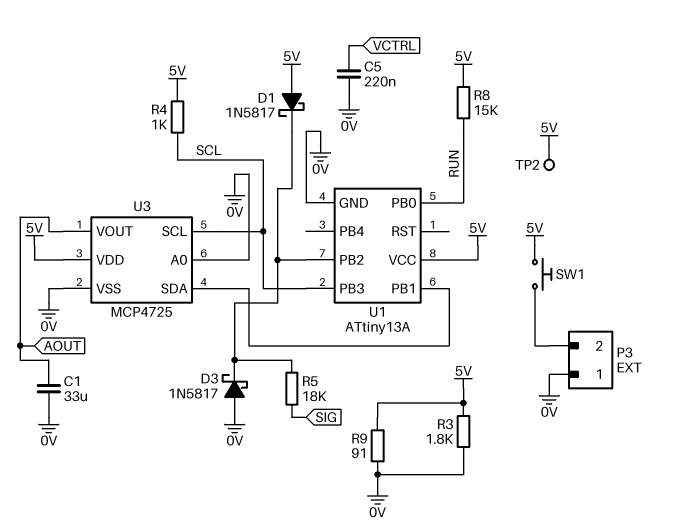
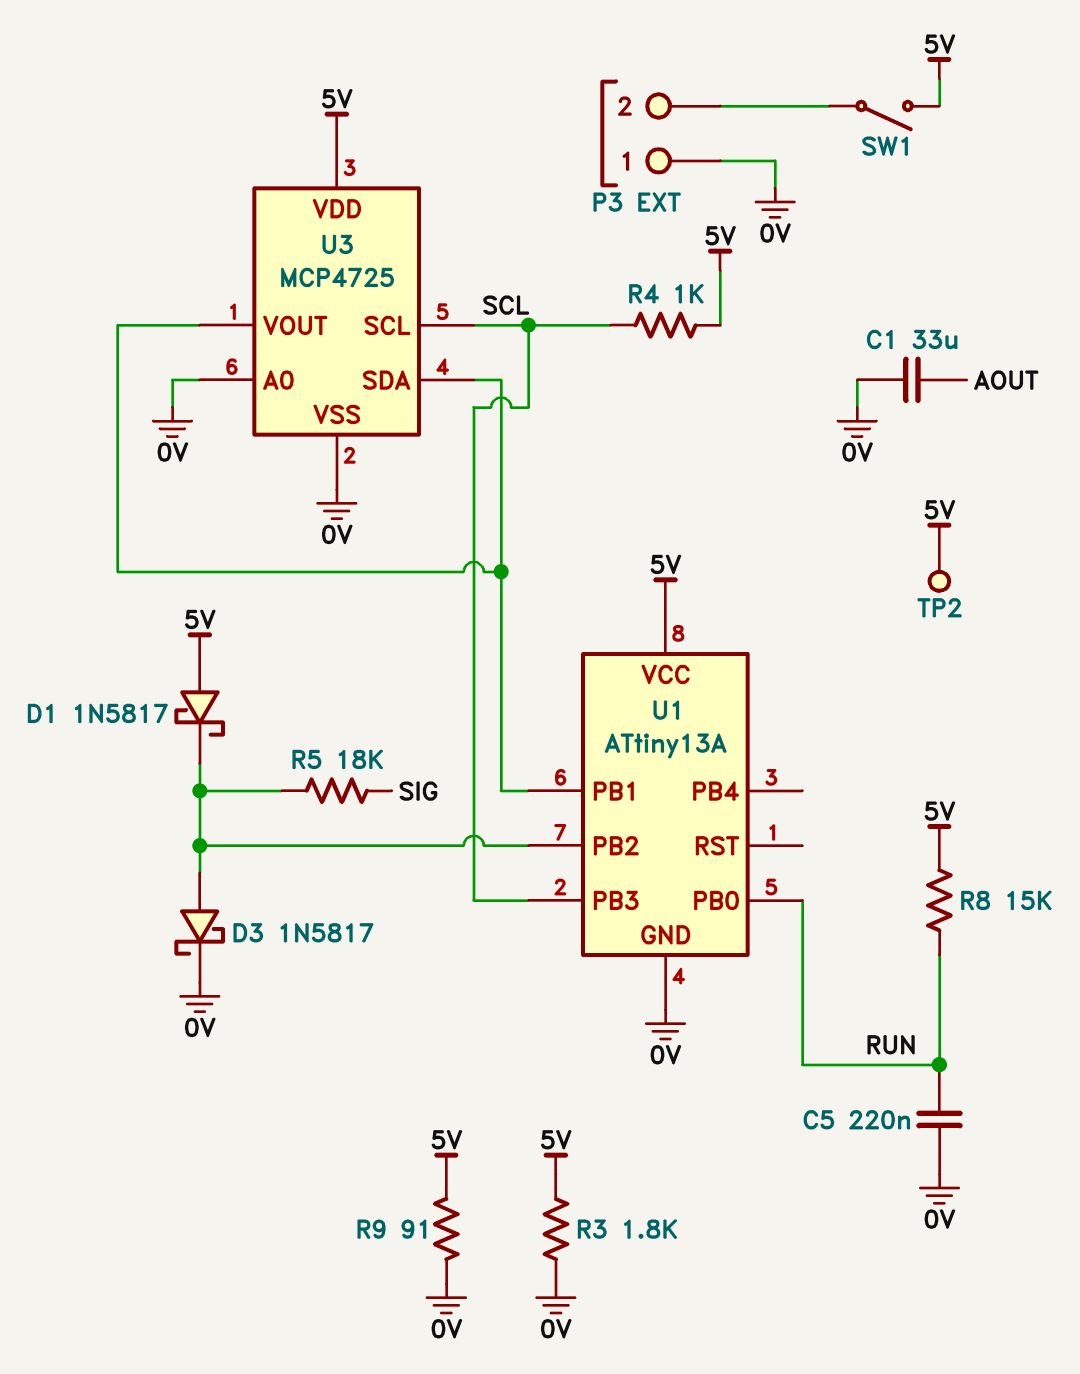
C5: 220nF (0V, VCTRL) -> 220nF (0V, RUN)
D3: schottky 1N5817 (A 0V, K U1/PB2) -> schottky 1N5817 (A U1/PB2, K 0V)
SW1: button (5V, P3/2) -> switch (5V, P3/2)
U3 pin VOUT: AOUT -> U1/PB1

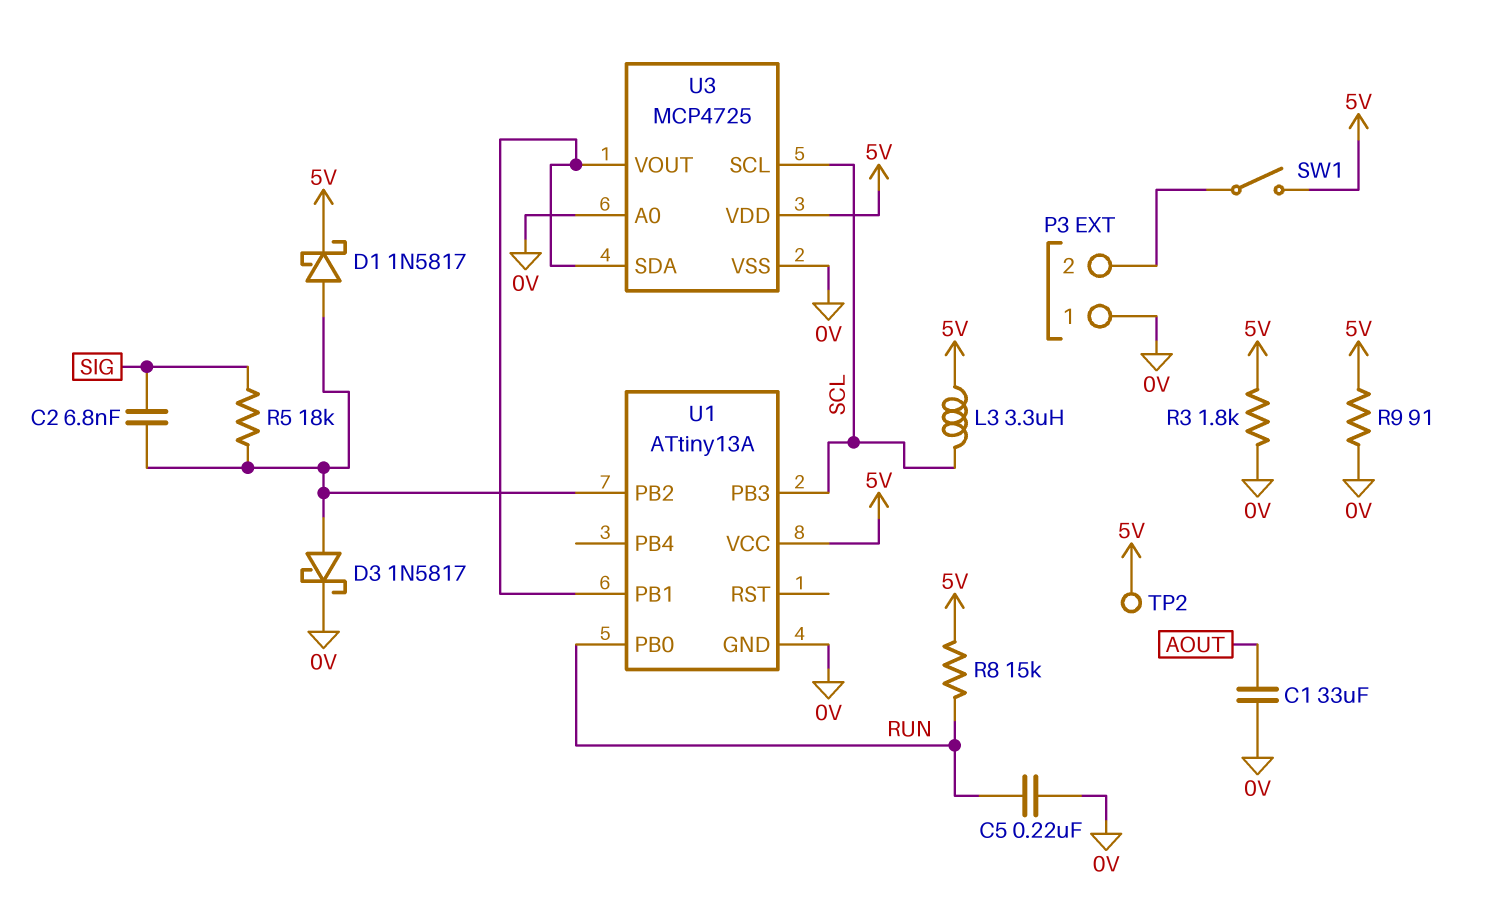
C2: none -> 6.8nF (SIG, U1/PB2)
D1: schottky 1N5817 (A 5V, K U1/PB2) -> schottky 1N5817 (A U1/PB2, K 5V)
L3: none -> 3.3uH (5V, SCL)
R4: 1k (5V, SCL) -> none

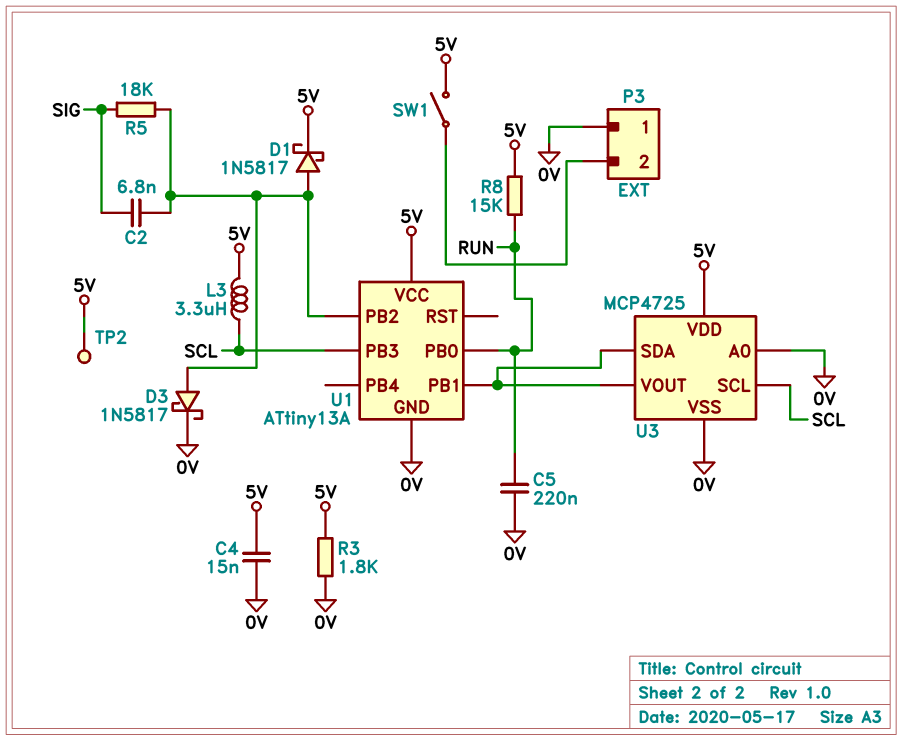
C1: 33uF (0V, AOUT) -> none
C4: none -> 15nF (0V, 5V)
R9: 91 (0V, 5V) -> none

